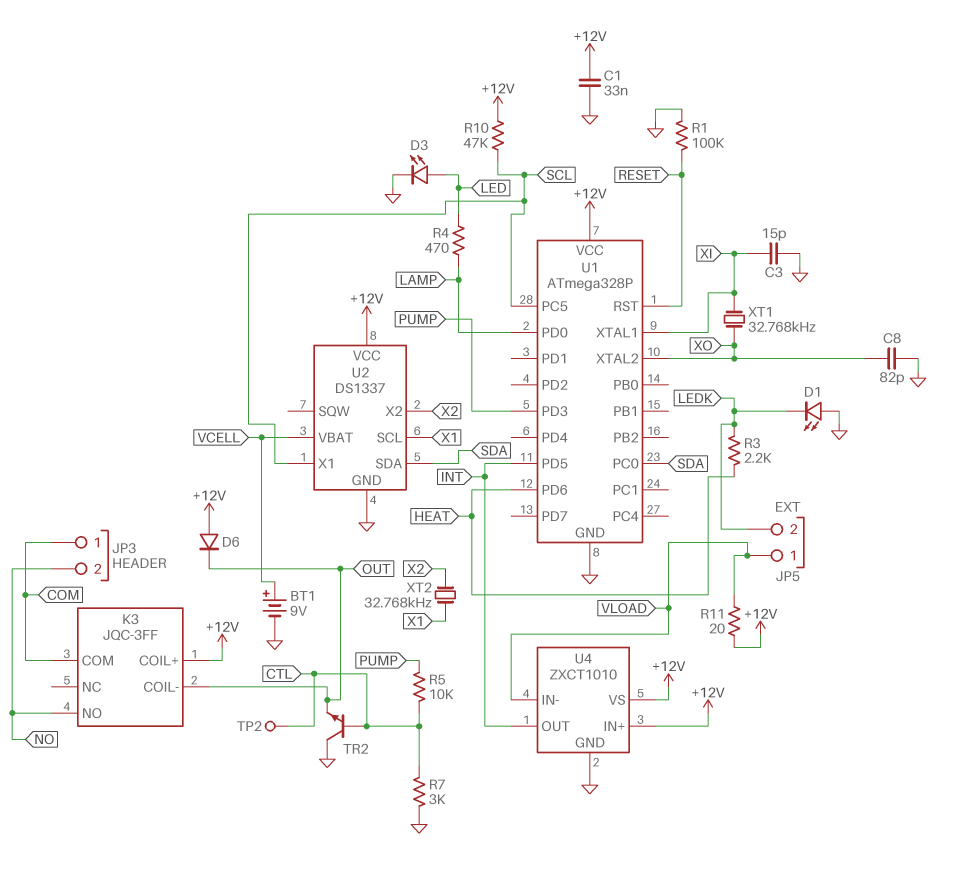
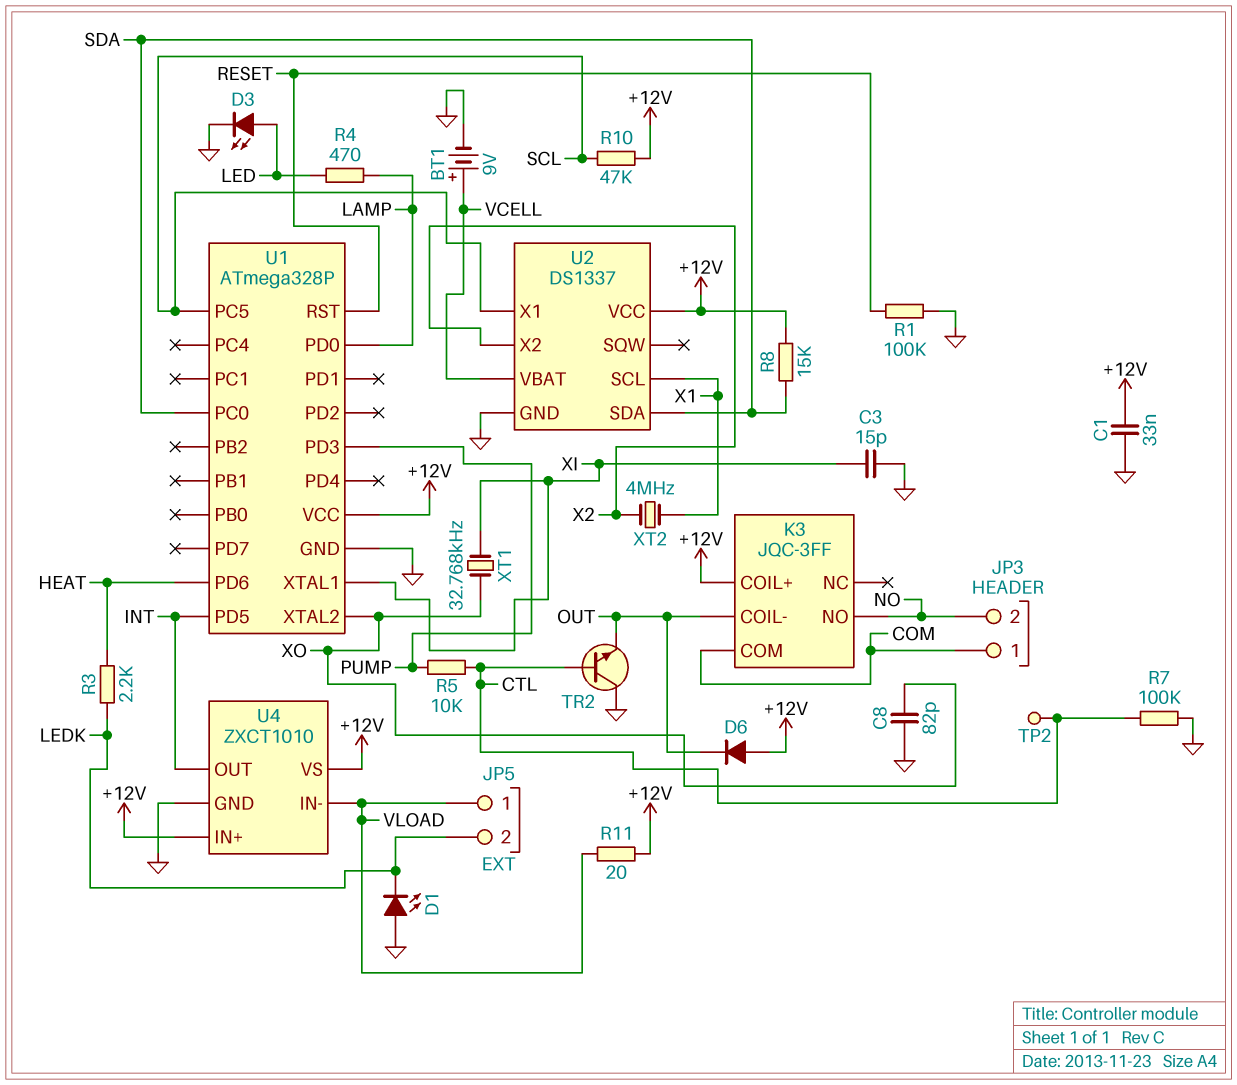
R7: 3k (CTL, GND) -> 100k (CTL, GND)
R8: none -> 15k (+12V, SDA)
XT2: 32.768kHz (X1, X2) -> 4MHz (X1, X2)

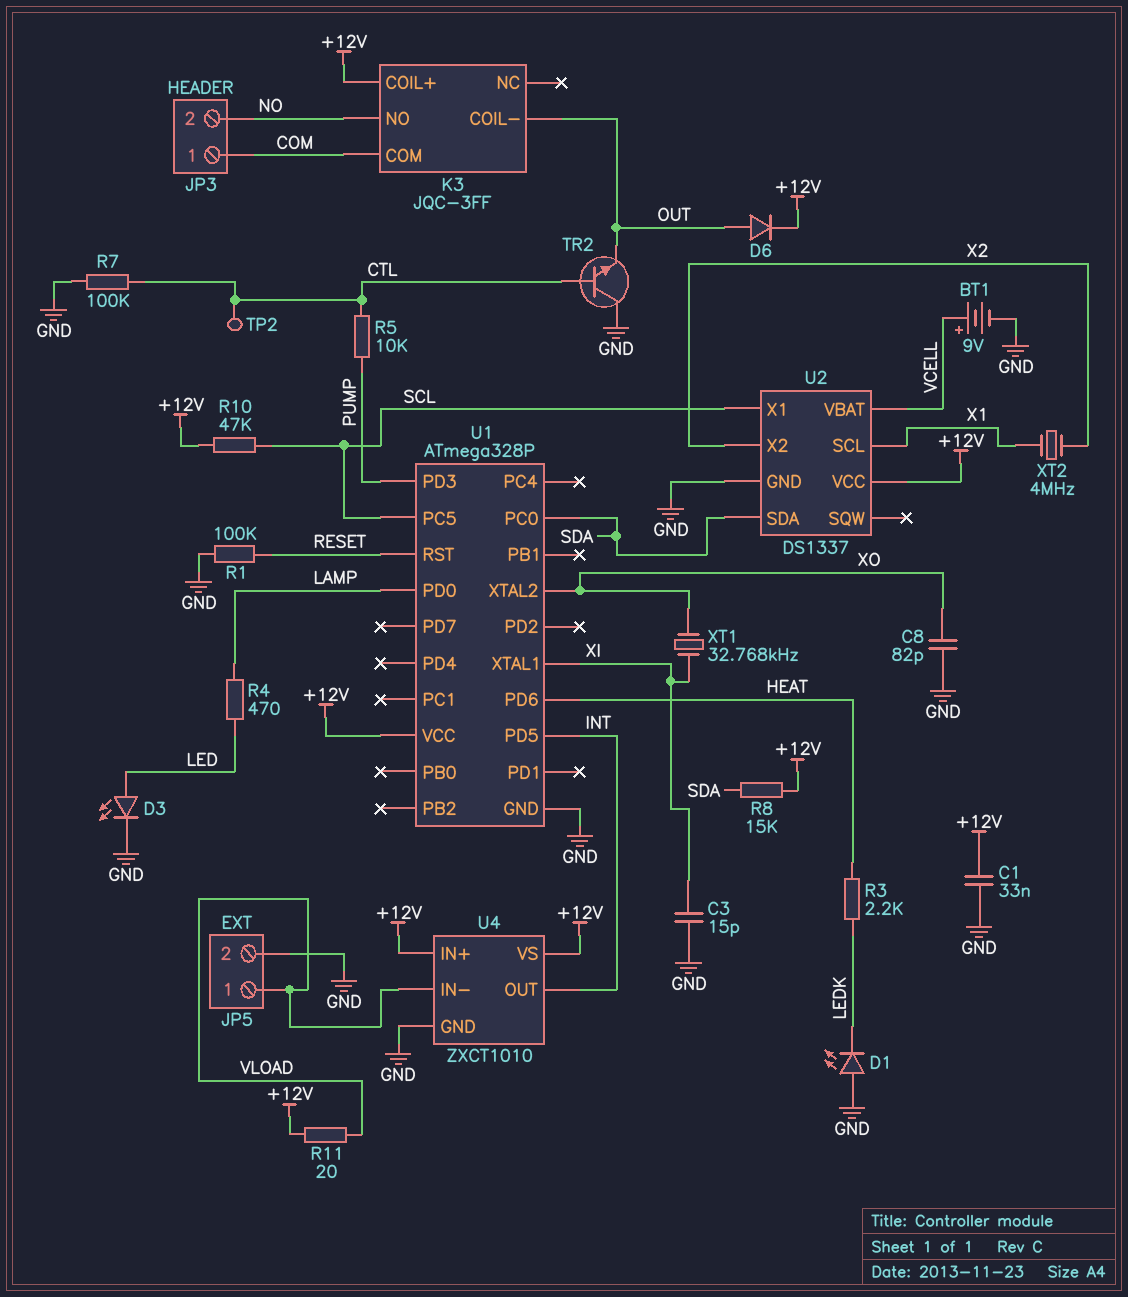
D6: diode (A +12V, K OUT) -> diode (A OUT, K +12V)
JP5 pin 2: LEDK -> GND

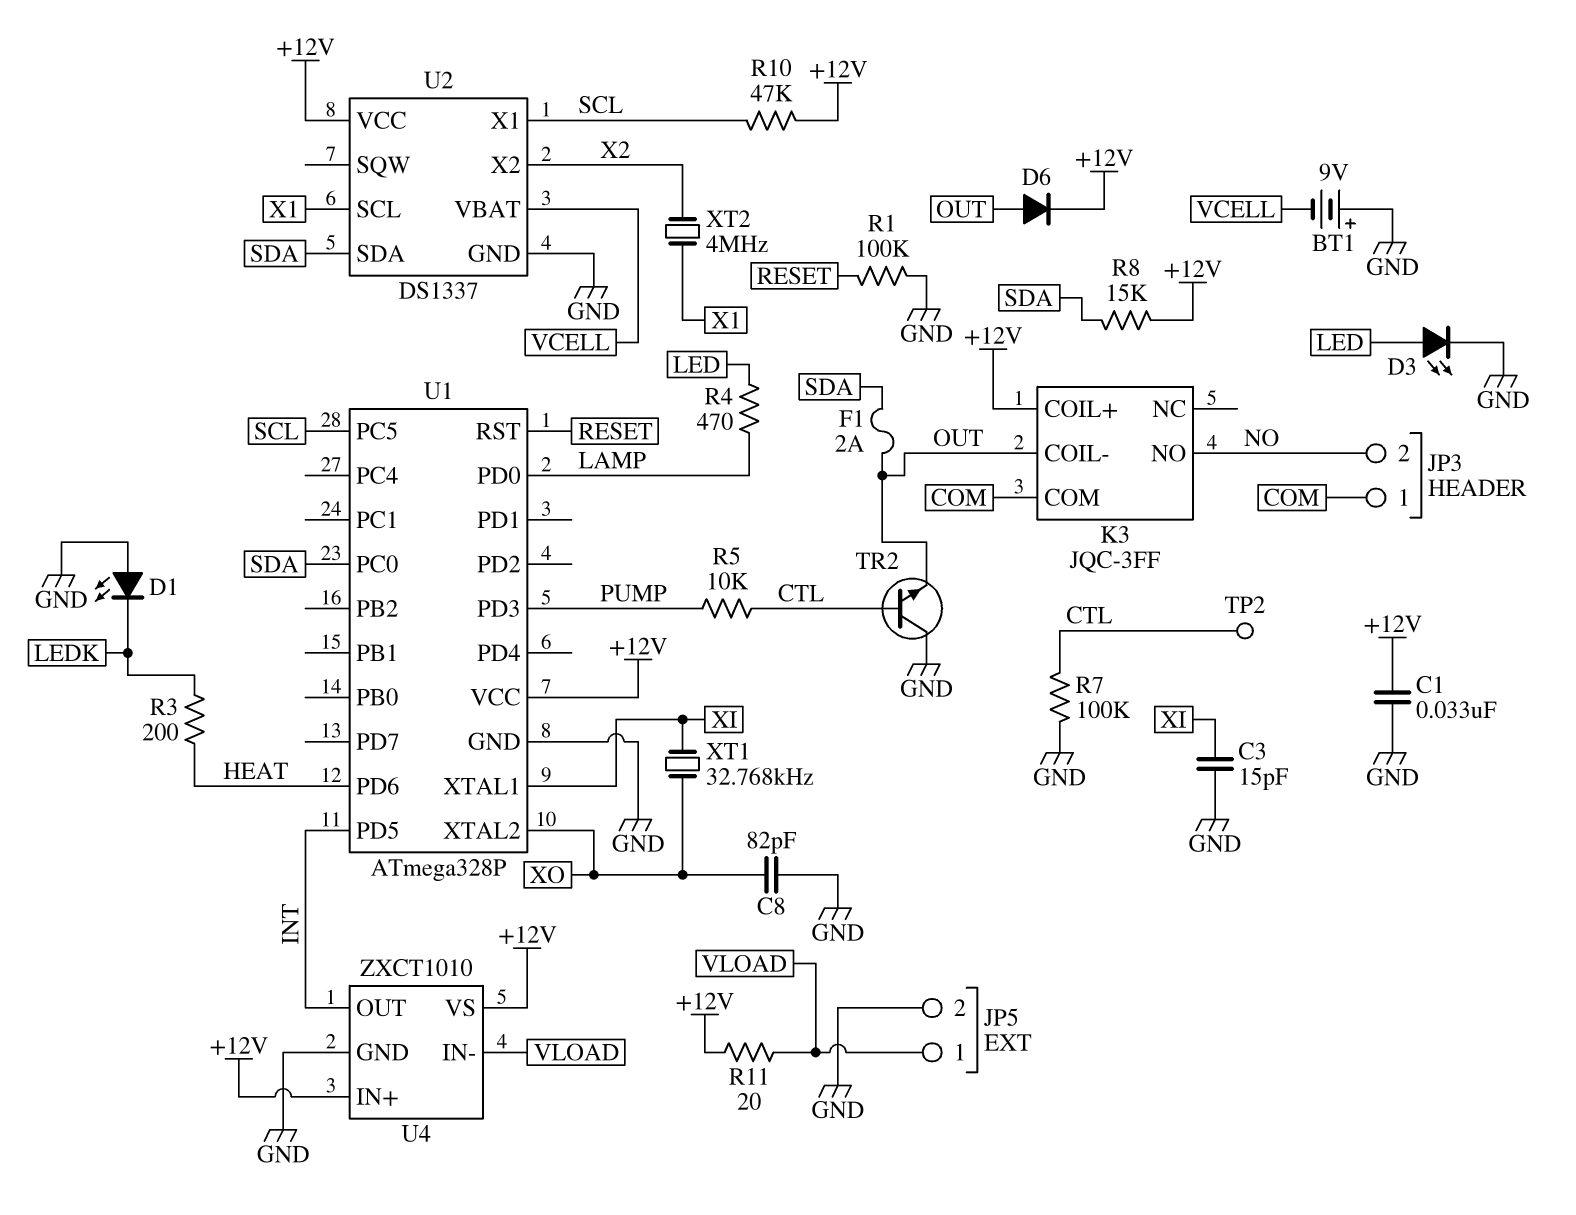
BT1: 9V (plus VCELL, minus GND) -> 9V (plus GND, minus VCELL)
F1: none -> 2A (OUT, SDA)
R3: 2.2k (HEAT, LEDK) -> 200 (HEAT, LEDK)

